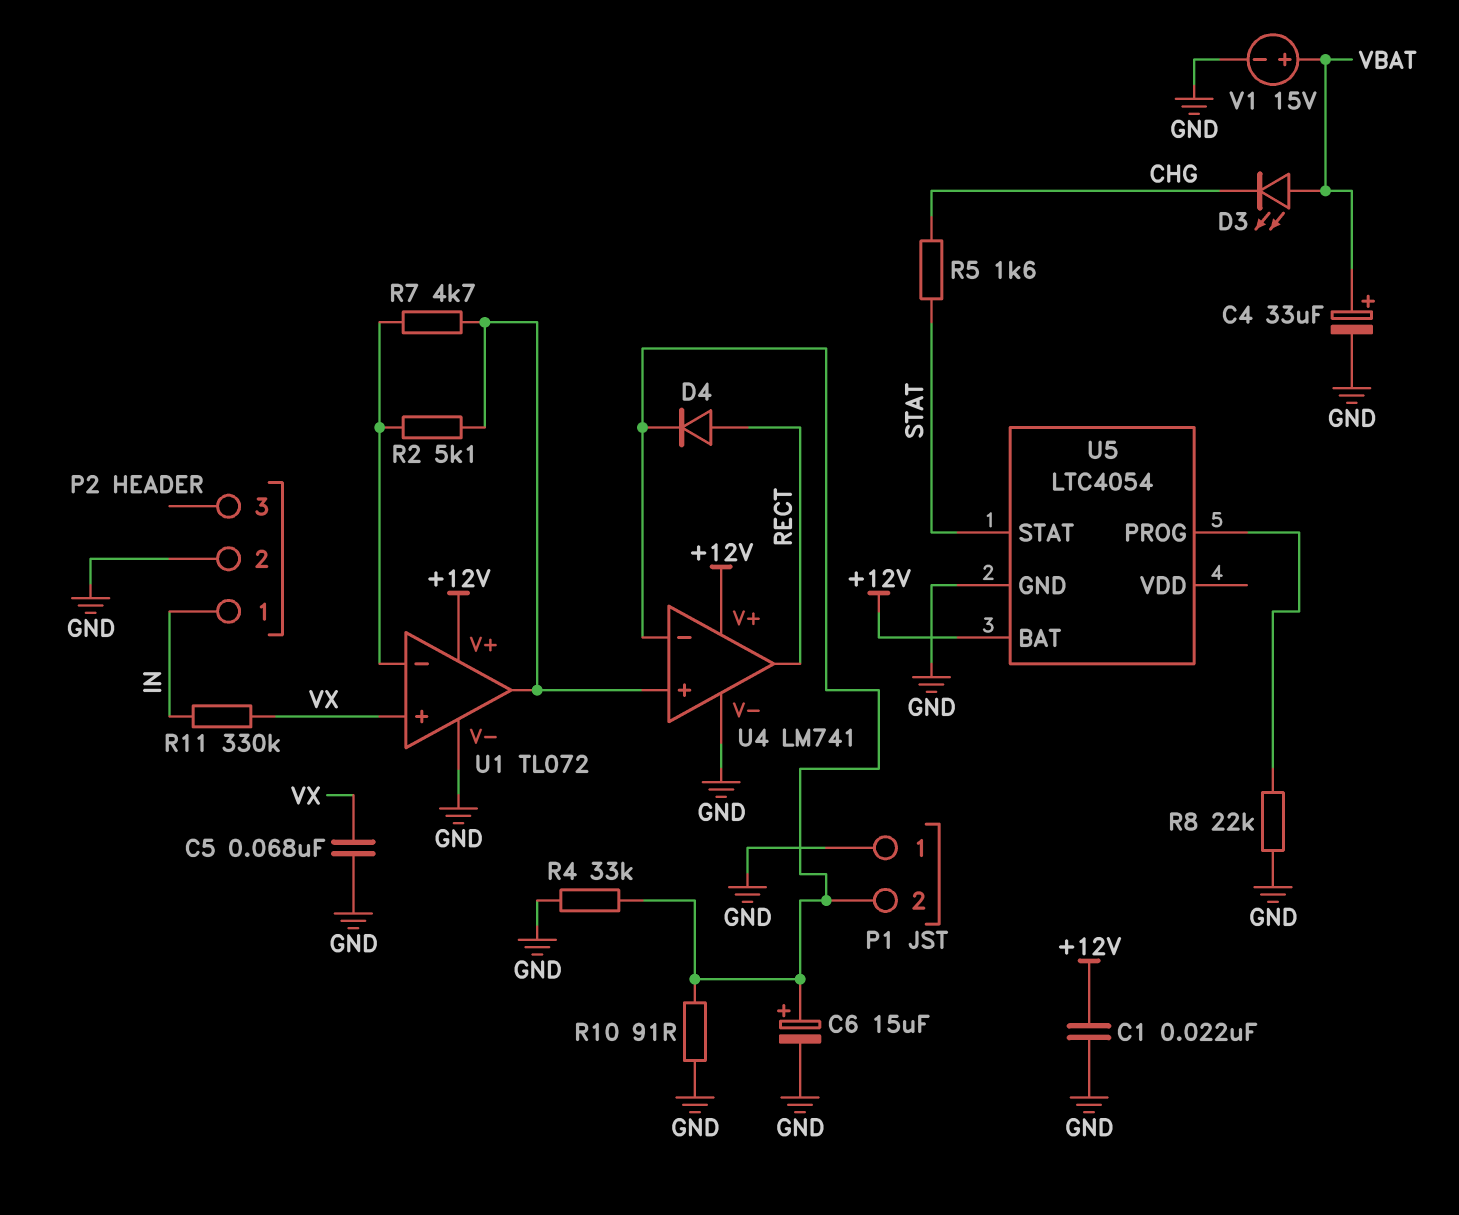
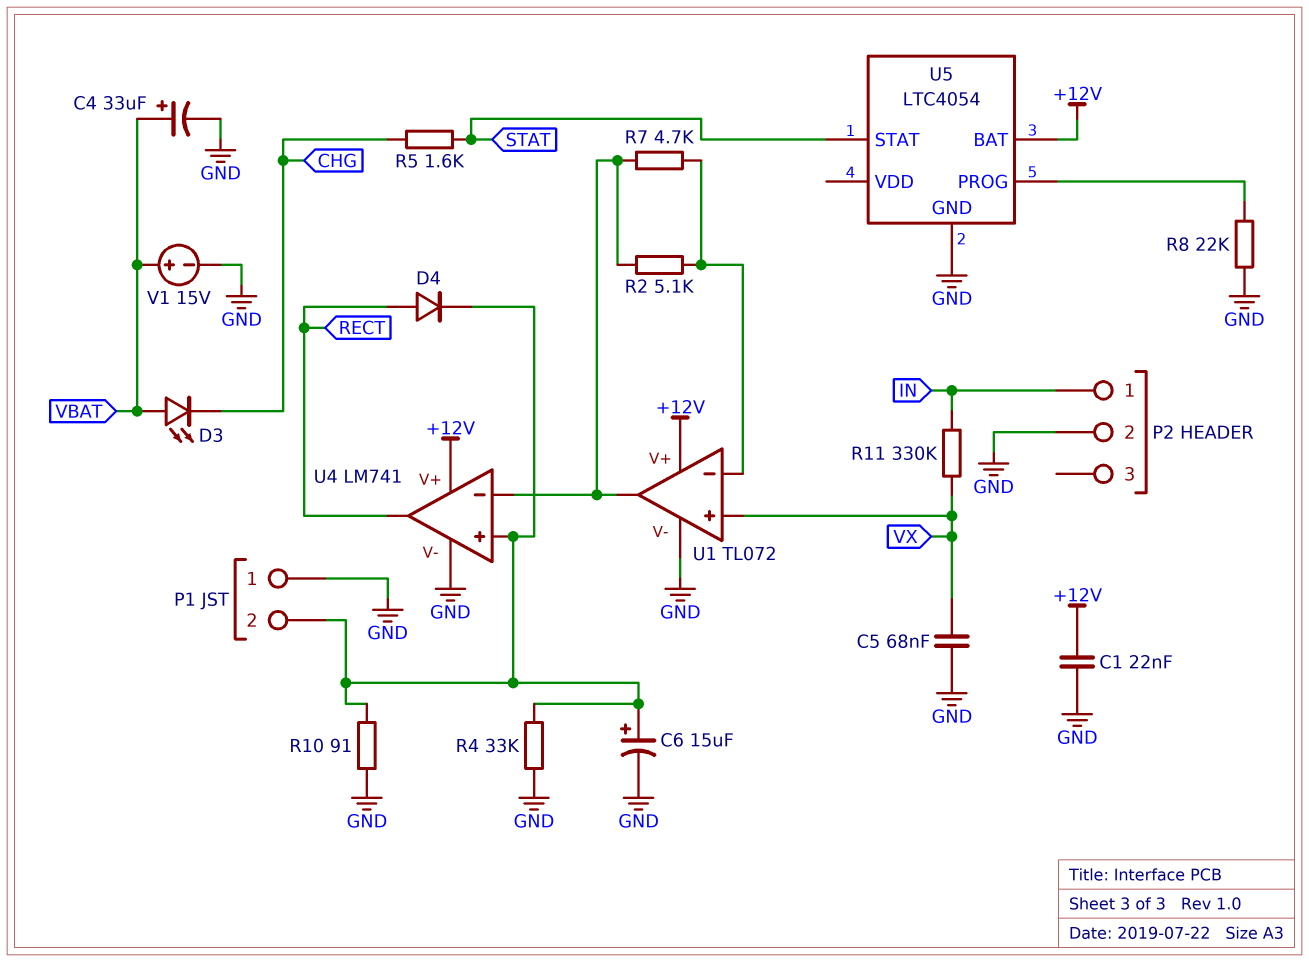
U4 pin in+: U1/out -> P1/2
U4 pin in-: P1/2 -> U1/out

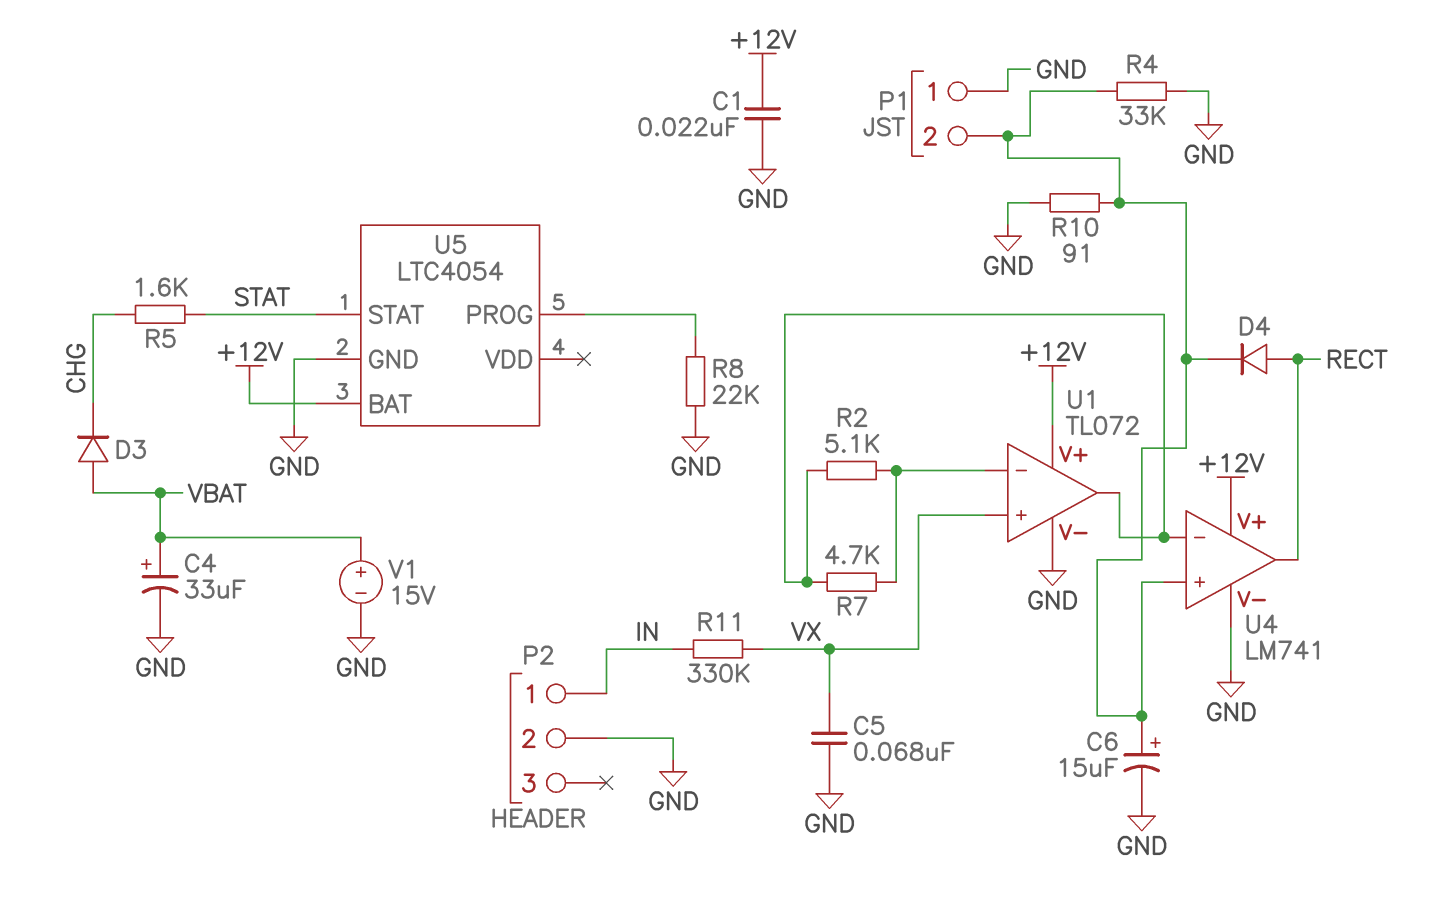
D3: LED (A VBAT, K CHG) -> diode (A VBAT, K CHG)

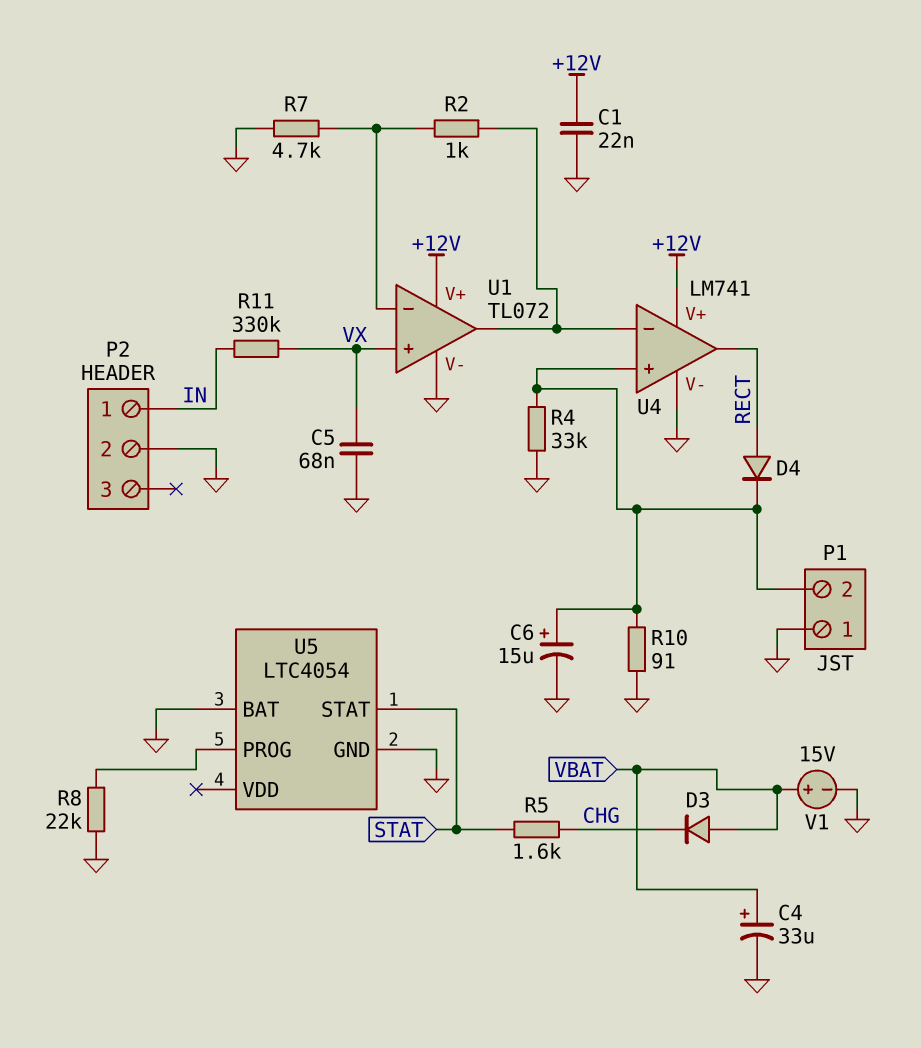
R2: 5.1k (U1/in-, U1/out) -> 1k (U1/in-, U1/out)
R7: 4.7k (U1/in-, U1/out) -> 4.7k (GND, U1/in-)
U5 pin BAT: +12V -> GND

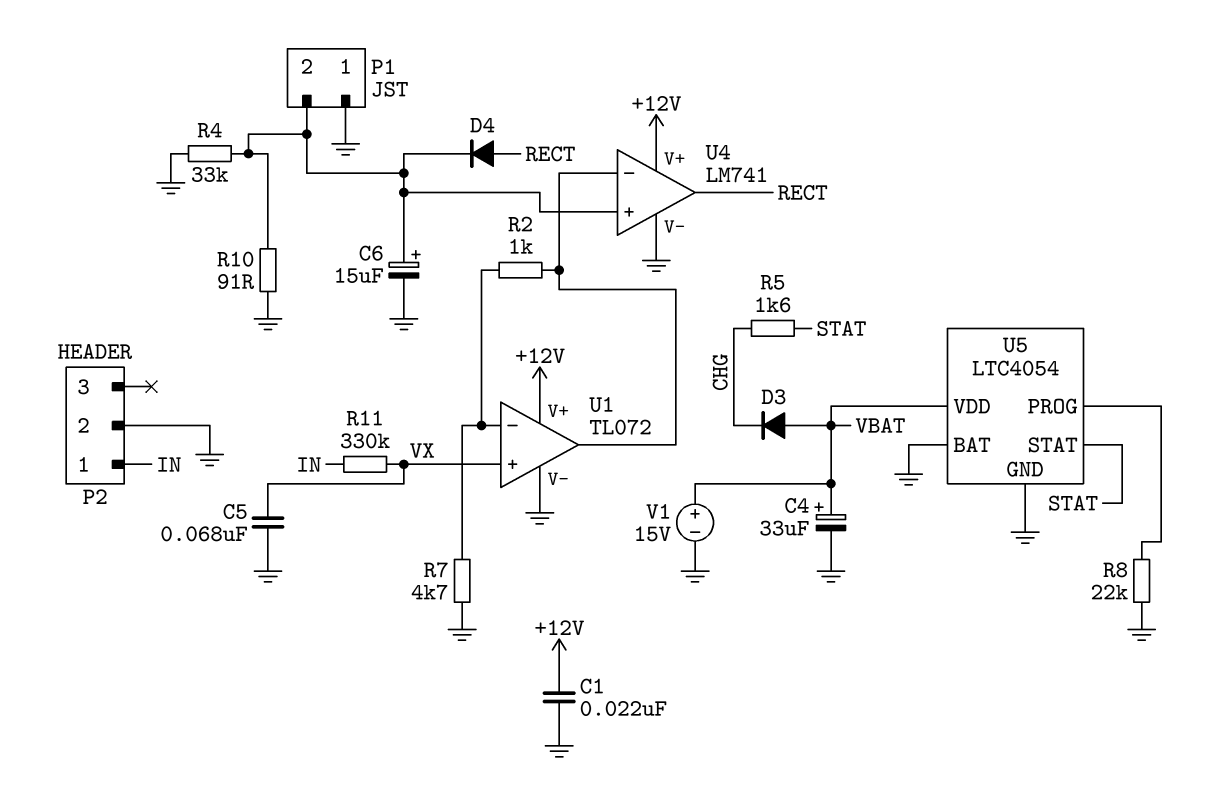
U5 pin VDD: none -> VBAT

